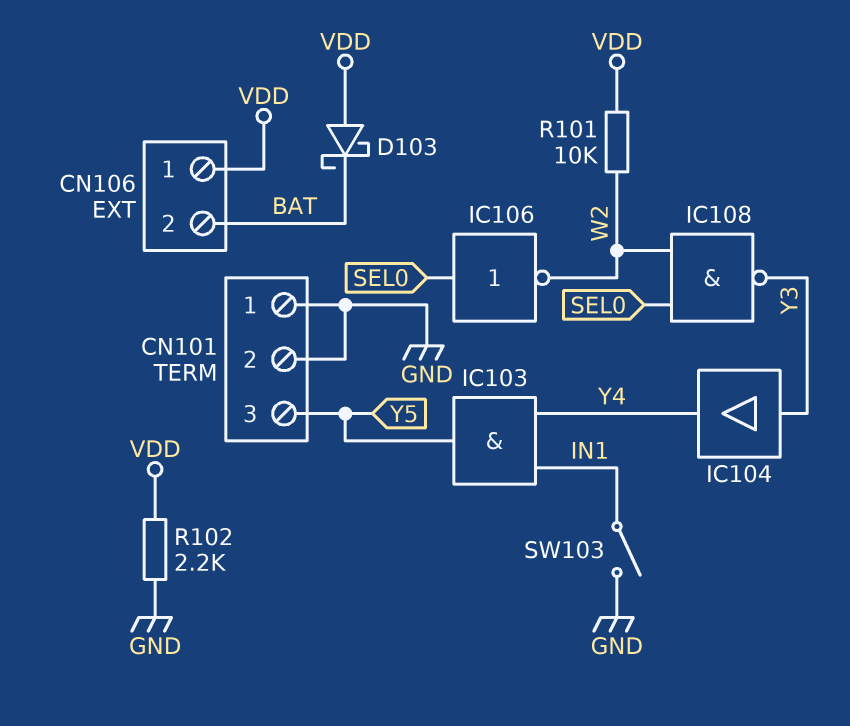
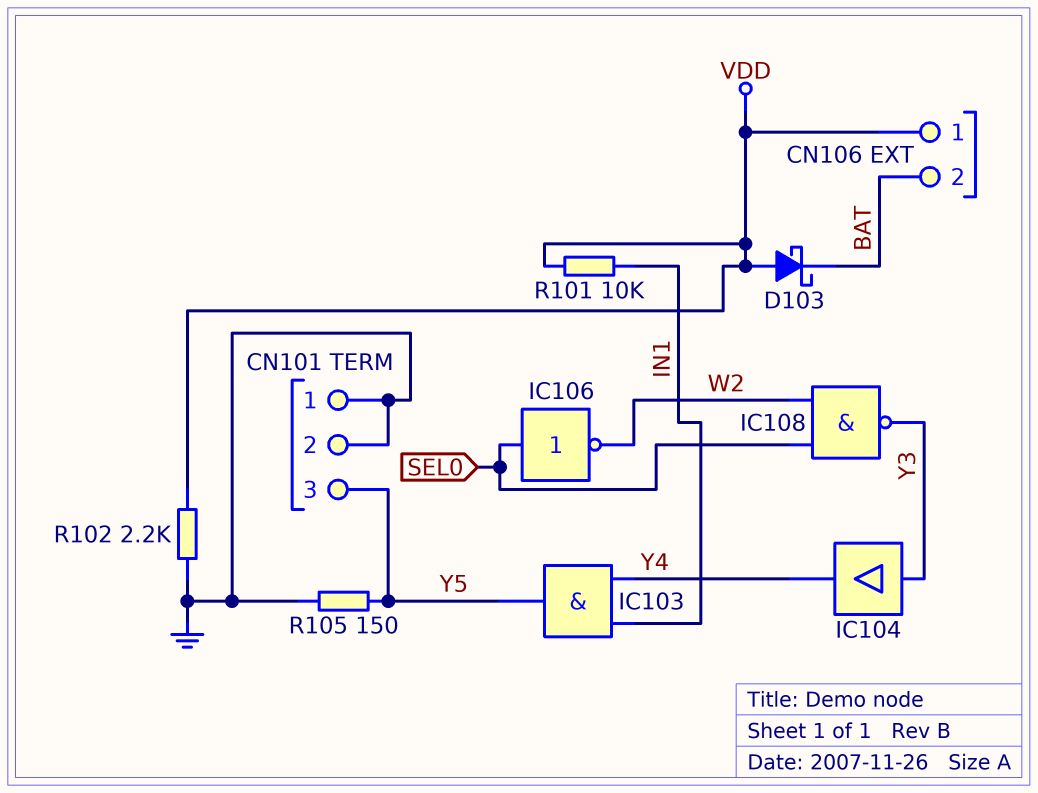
R101: 10k (VDD, W2) -> 10k (IN1, VDD)
R105: none -> 150 (GND, Y5)
SW103: switch (GND, IN1) -> none

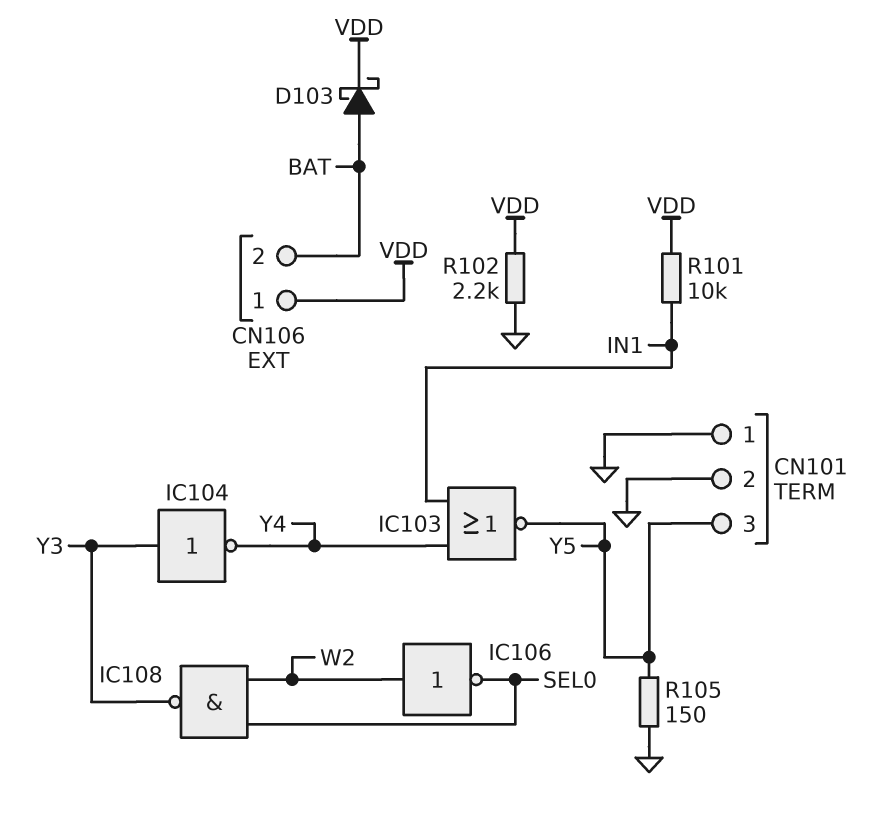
D103: schottky (A VDD, K BAT) -> schottky (A BAT, K VDD)
IC103: AND (in IN1, in Y4, out Y5) -> NOR (in IN1, in Y4, out Y5)
IC104: buffer (in Y3, out Y4) -> NOT (in Y3, out Y4)
IC106: NOT (in SEL0, out W2) -> NOT (in W2, out SEL0)

